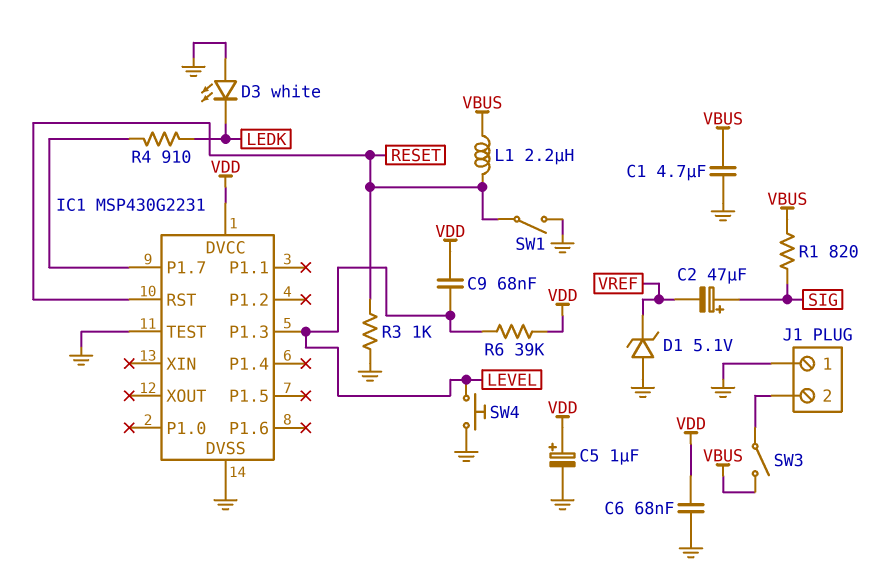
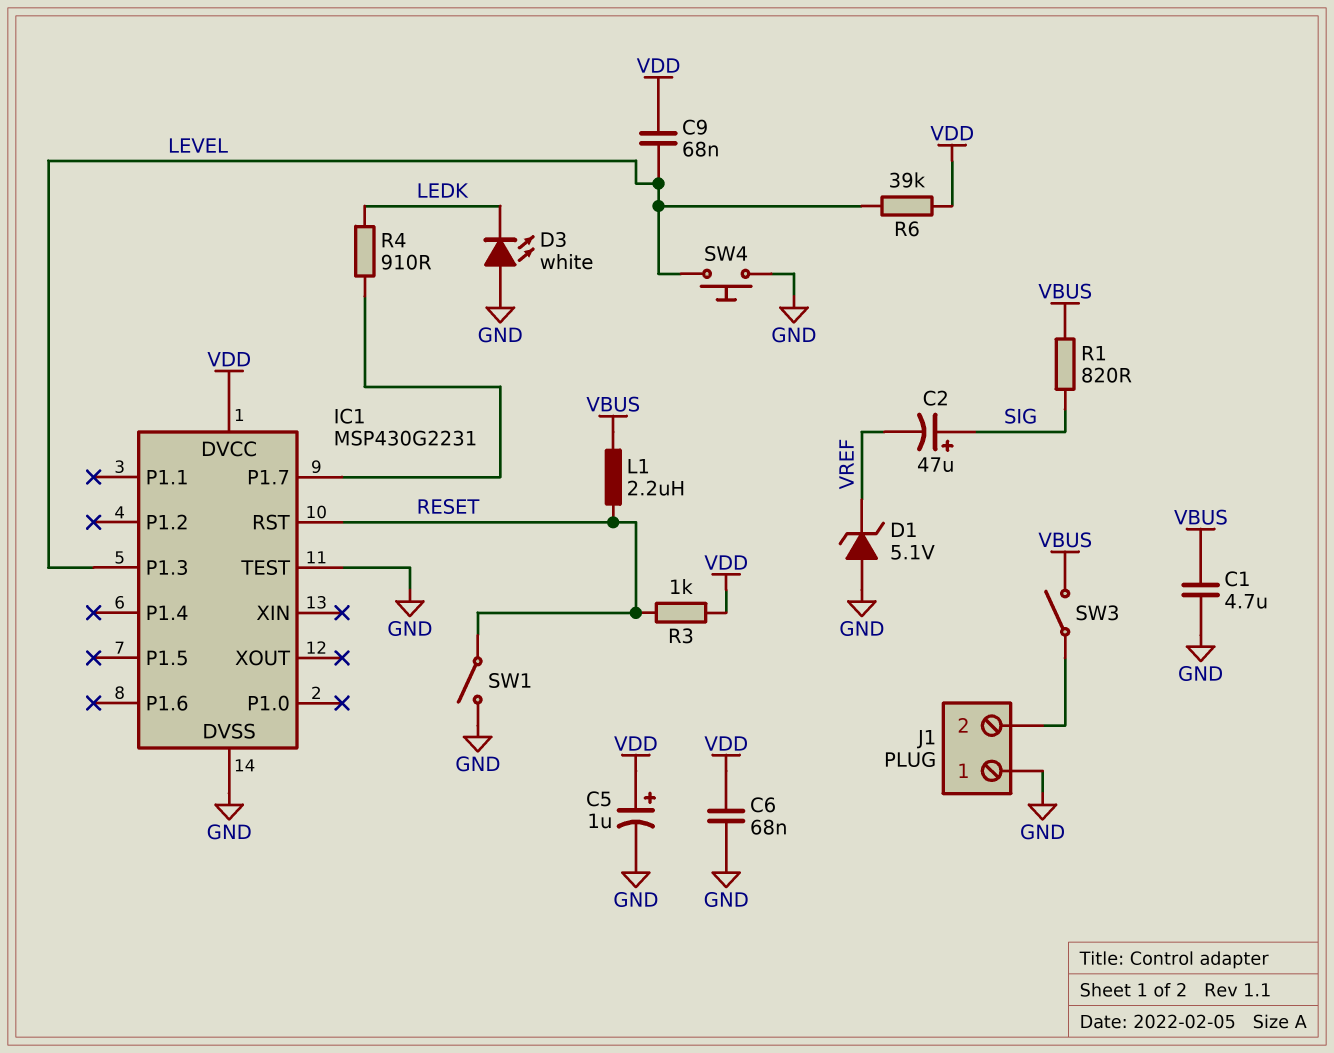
R3: 1k (GND, RESET) -> 1k (RESET, VDD)

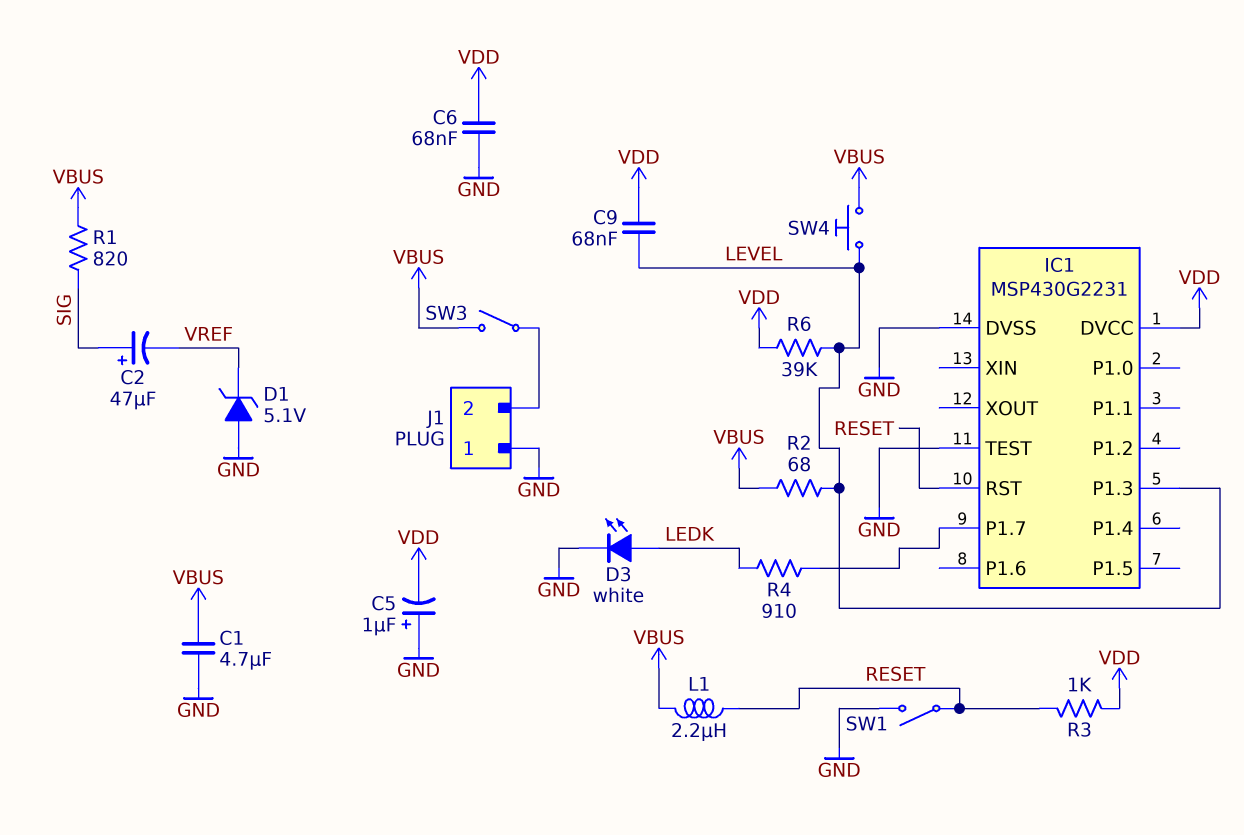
C5: 1uF (plus VDD, minus GND) -> 1uF (plus GND, minus VDD)
D3: LED white (A GND, K LEDK) -> LED white (A LEDK, K GND)
R2: none -> 68 (LEVEL, VBUS)
SW4: button (GND, LEVEL) -> button (LEVEL, VBUS)

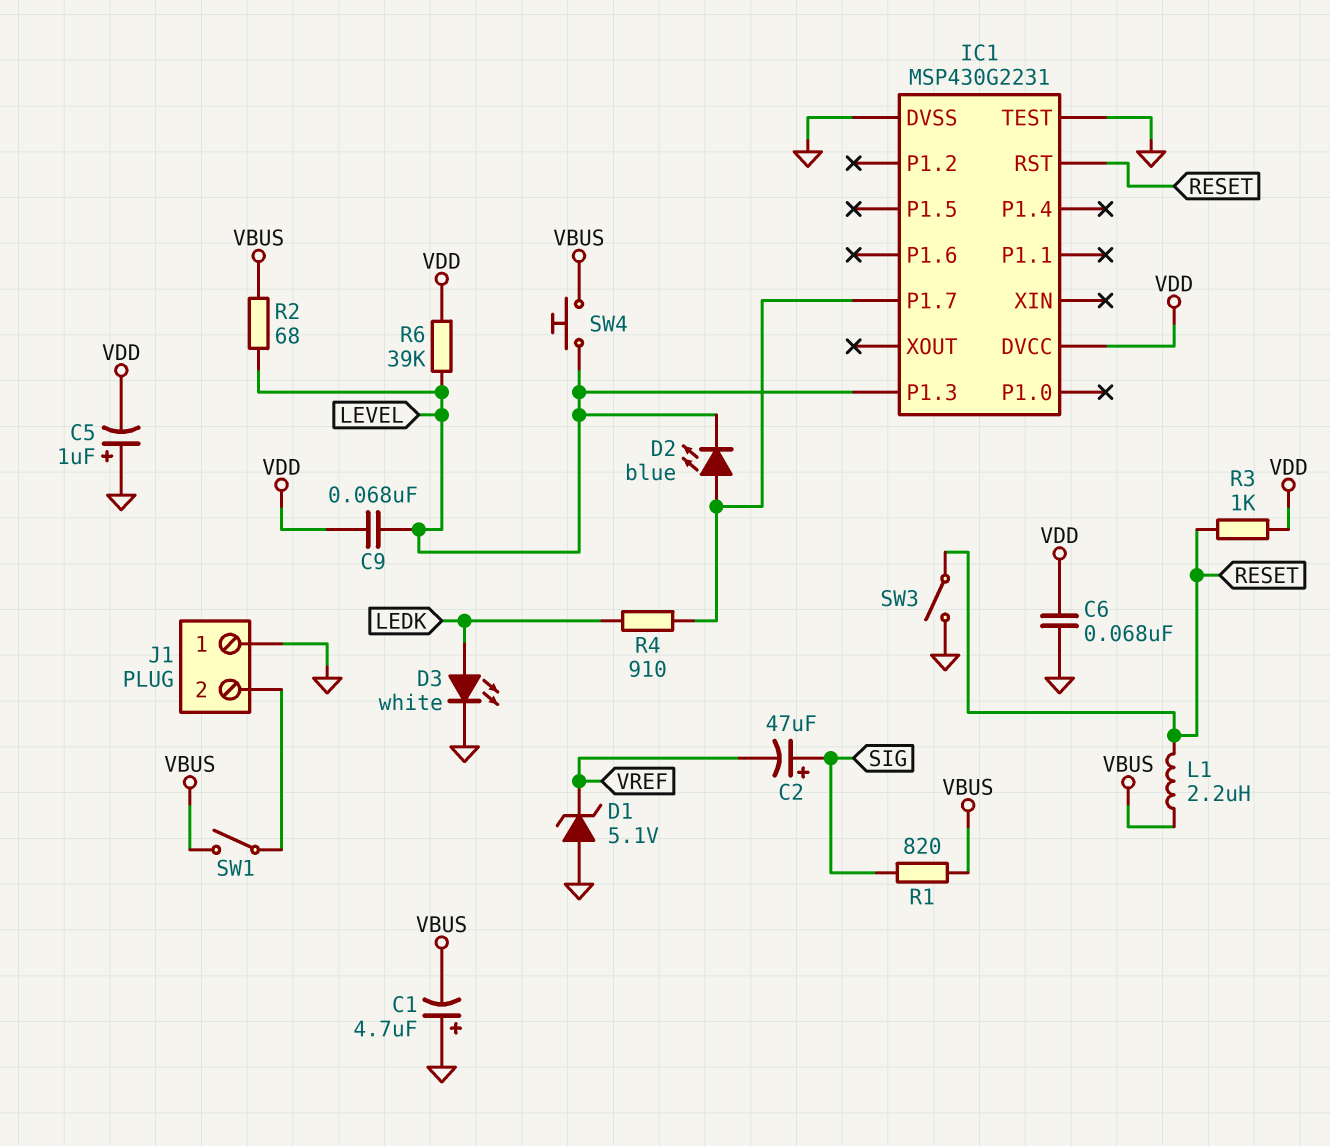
C1: 4.7uF (GND, VBUS) -> 4.7uF (plus GND, minus VBUS)
D2: none -> LED blue (A IC1/P1.7, K LEVEL)
SW1: switch (GND, RESET) -> switch (J1/2, VBUS)
SW3: switch (J1/2, VBUS) -> switch (GND, RESET)

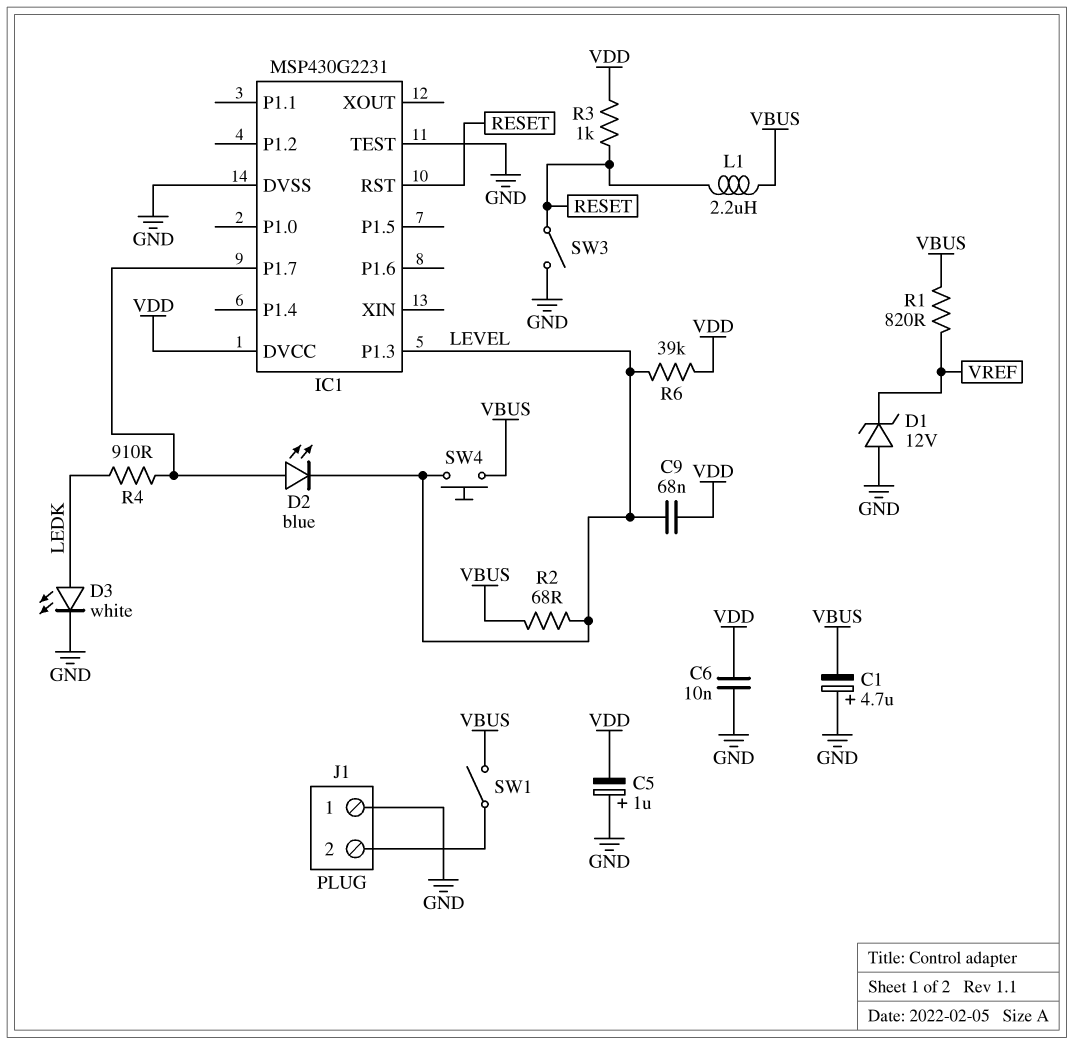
C2: 47uF (plus SIG, minus VREF) -> none
C6: 68nF (GND, VDD) -> 10nF (GND, VDD)
D1: zener 5.1V (A GND, K VREF) -> zener 12V (A GND, K VREF)
R1: 820 (SIG, VBUS) -> 820 (VBUS, VREF)

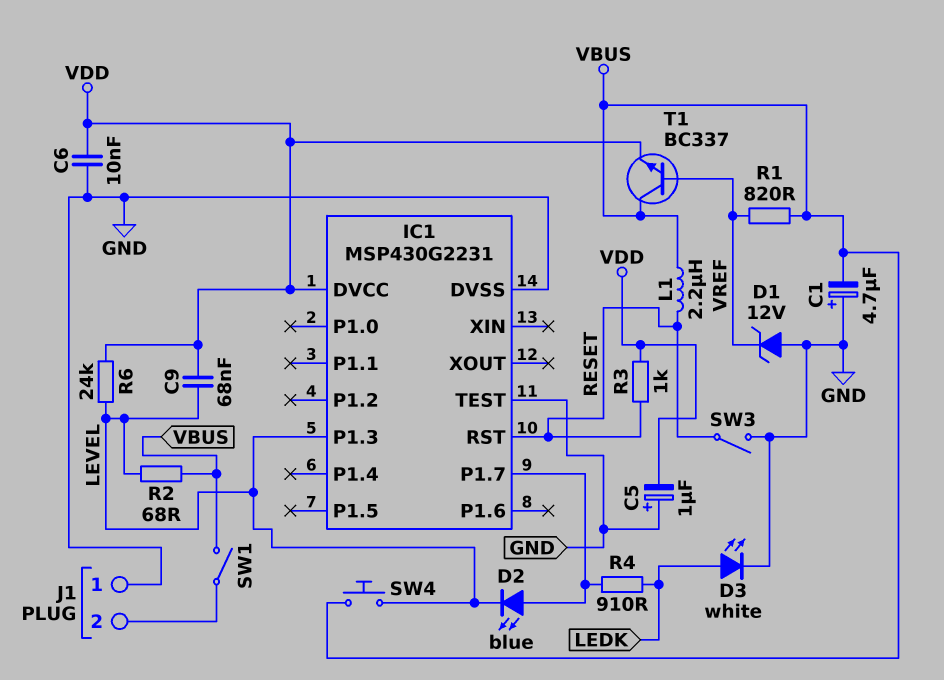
R6: 39k (LEVEL, VDD) -> 24k (LEVEL, VDD)
T1: none -> NPN BC337 (B VREF, C VBUS, E VDD)

